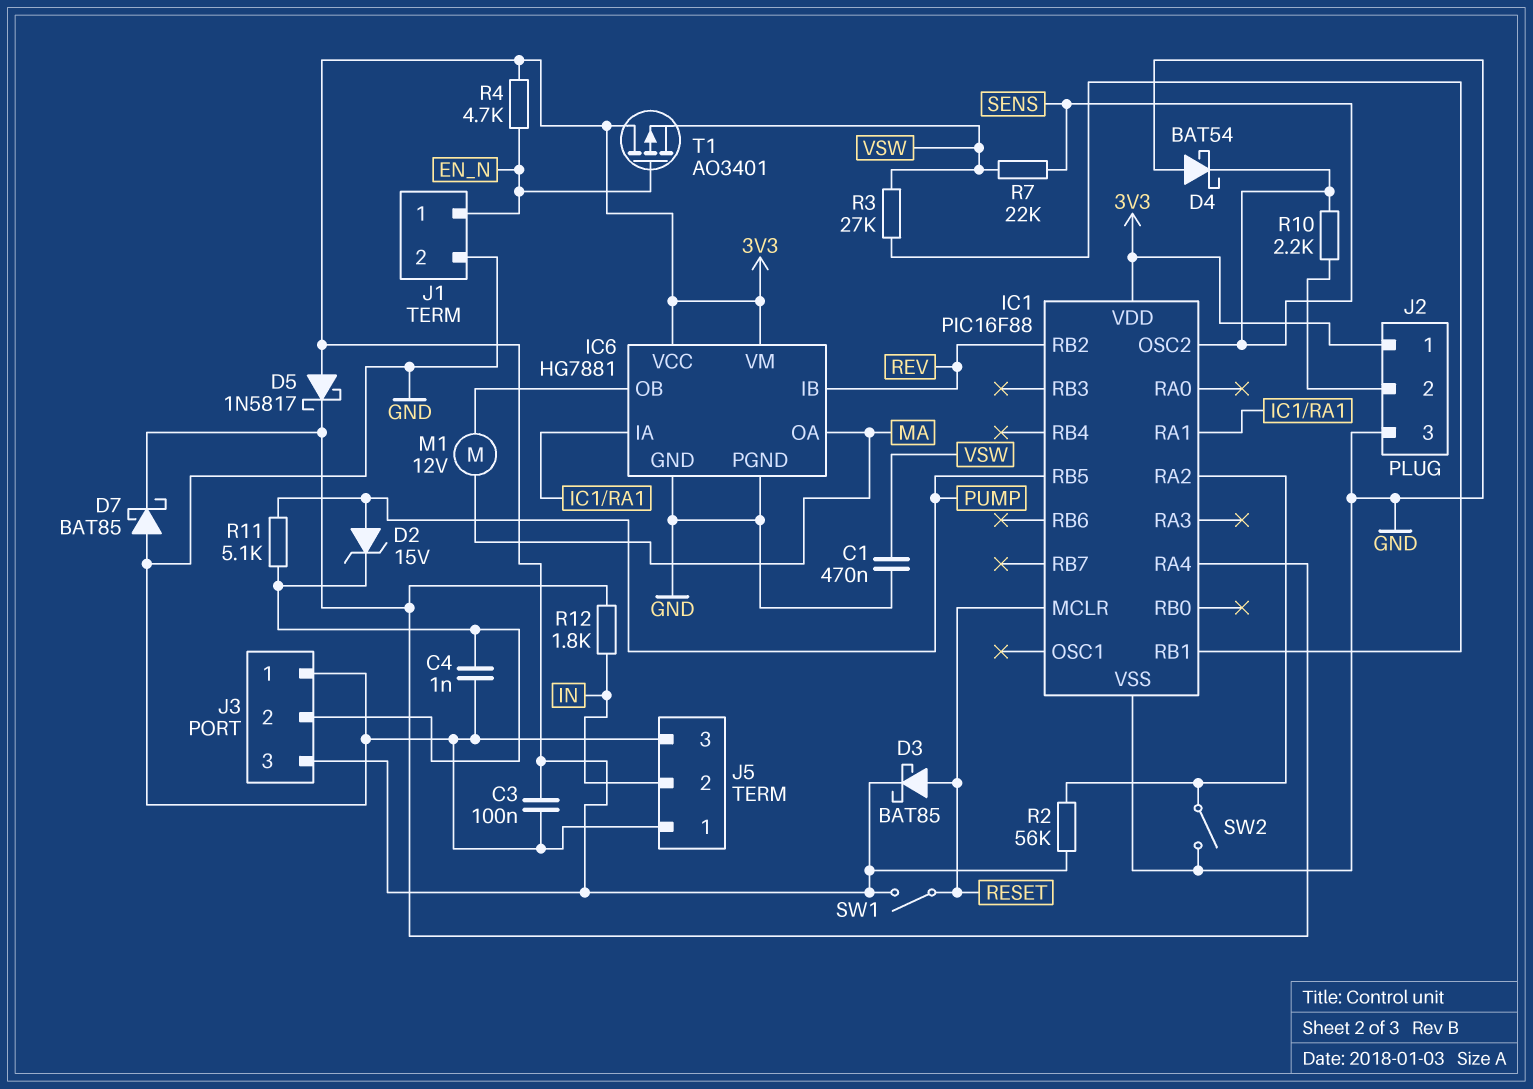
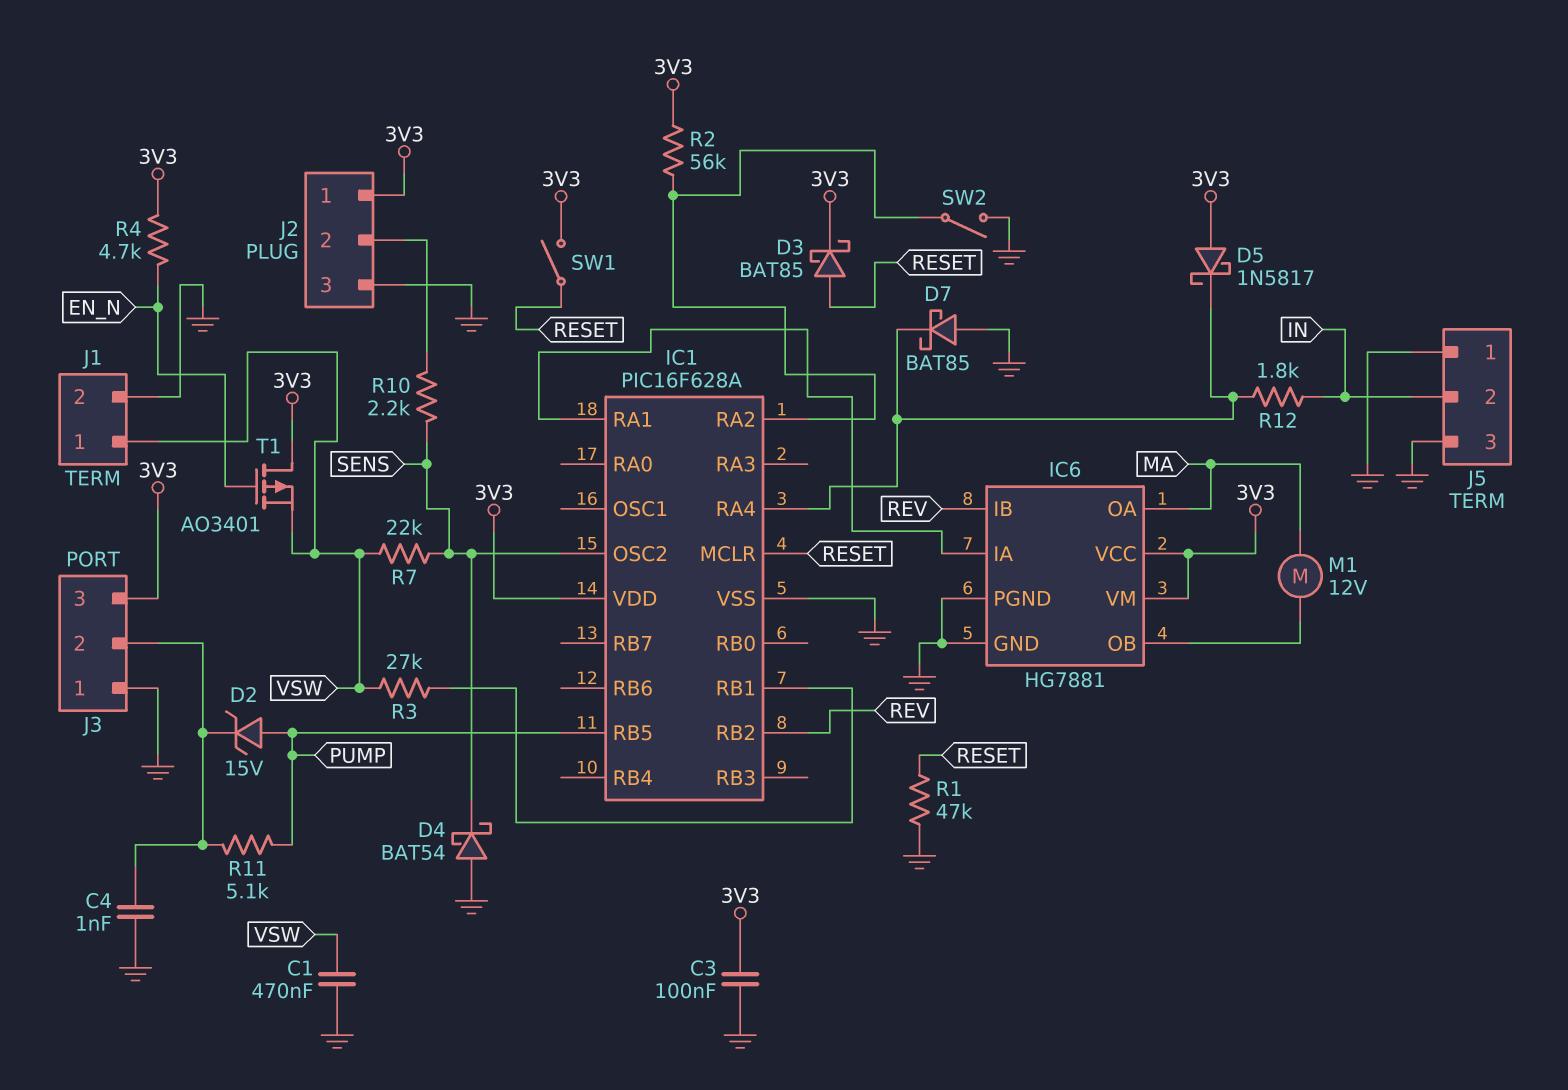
IC1: PIC16F88 -> PIC16F628A
J1 pin 1: EN_N -> VSW
R1: none -> 47k (GND, RESET)

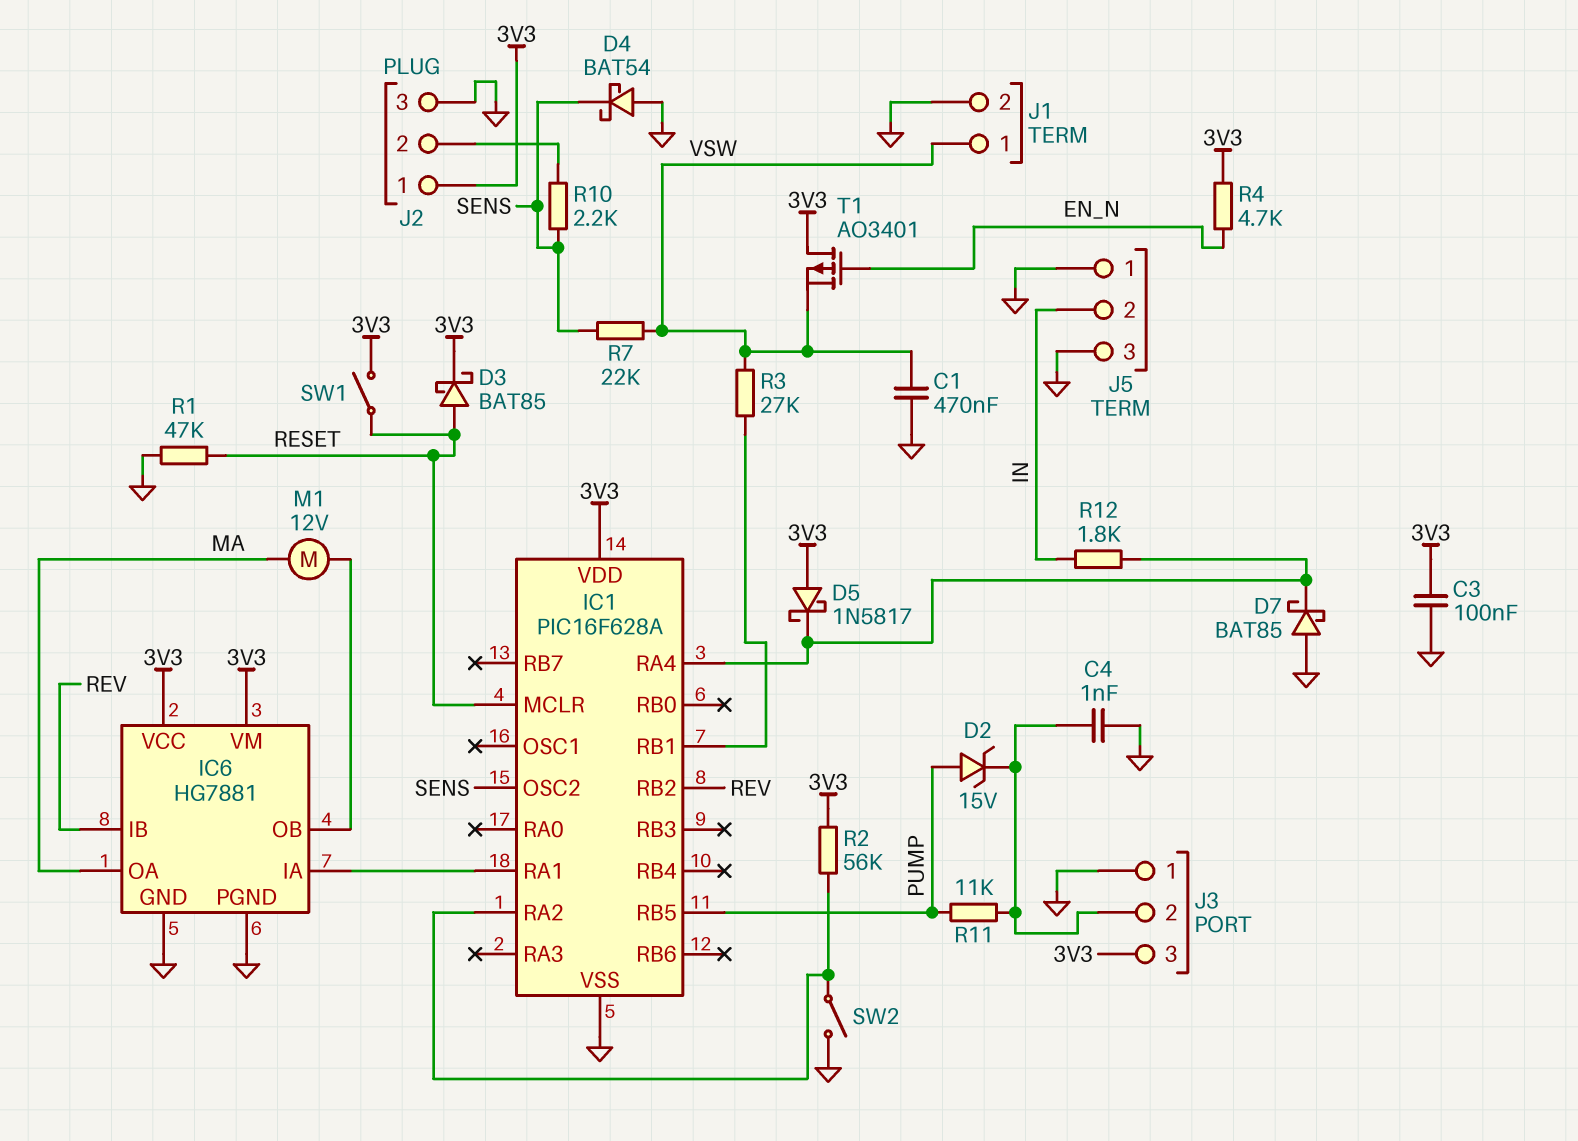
R11: 5.1k (J3/2, PUMP) -> 11k (J3/2, PUMP)

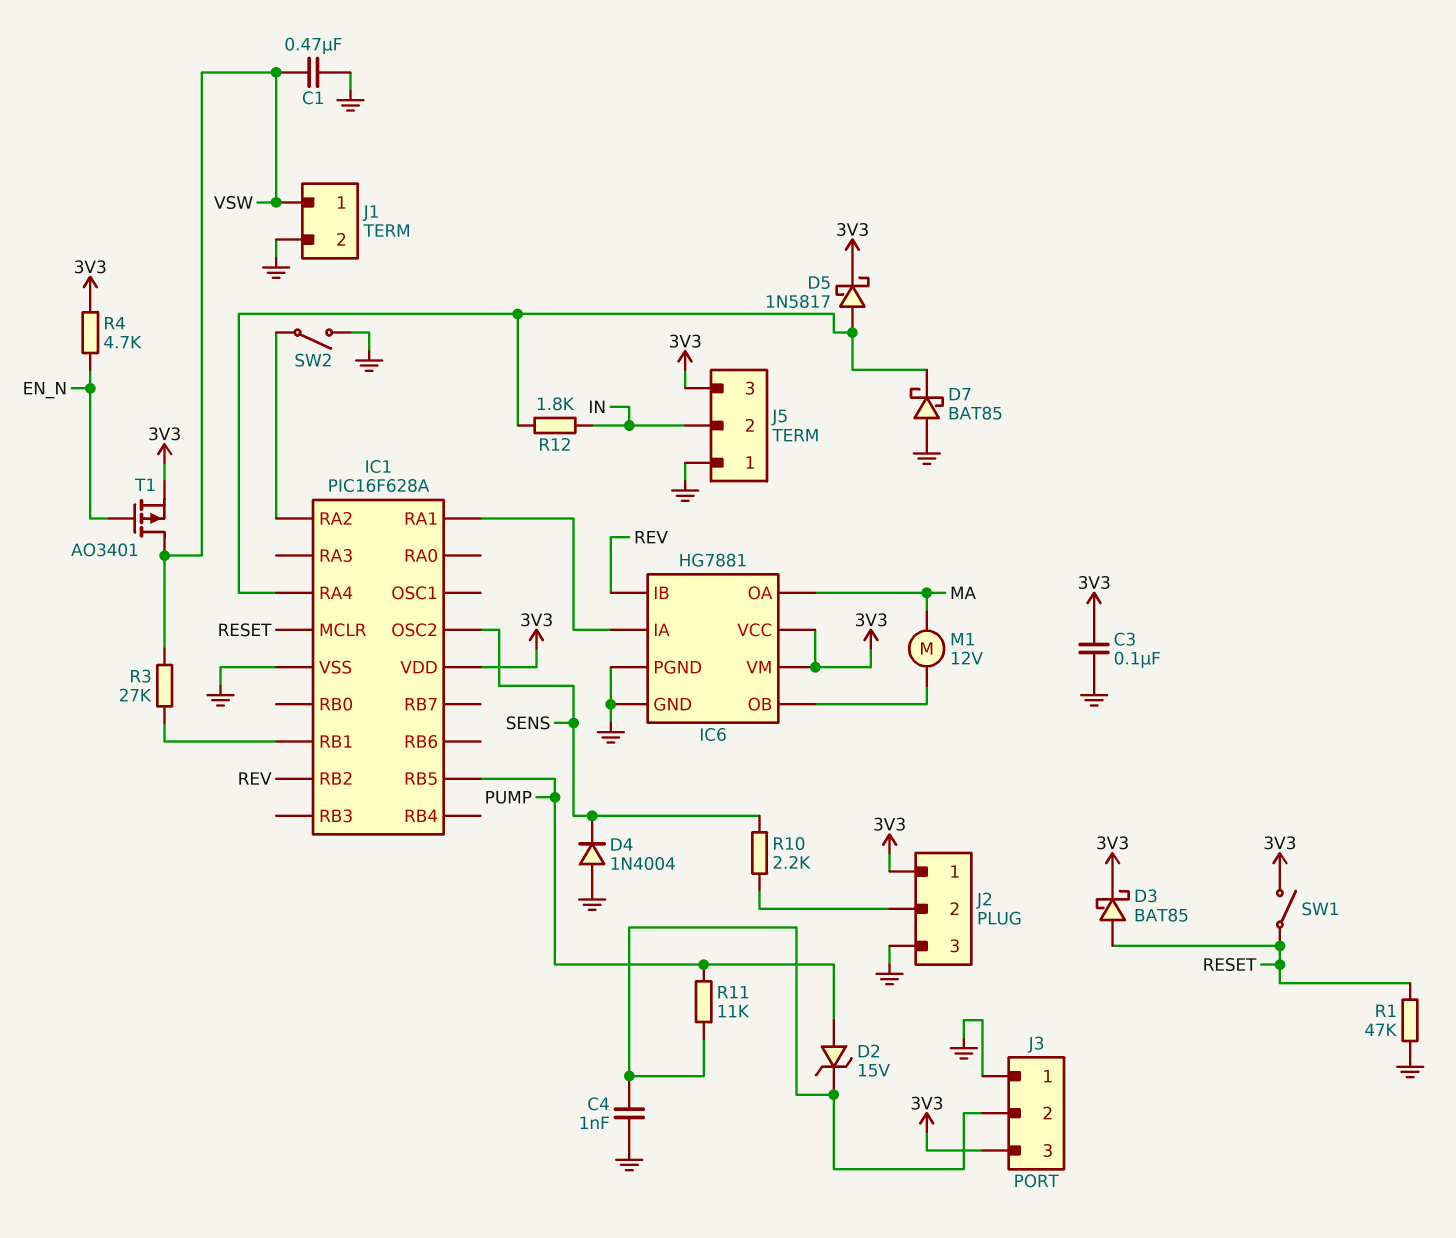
D4: schottky BAT54 (A GND, K SENS) -> diode 1N4004 (A GND, K SENS)
D5: schottky 1N5817 (A 3V3, K IC1/RA4) -> schottky 1N5817 (A IC1/RA4, K 3V3)
J5 pin 3: GND -> 3V3
R2: 56k (3V3, IC1/RA2) -> none
R7: 22k (SENS, VSW) -> none
T1: PMOS AO3401 (G EN_N, D 3V3, S VSW) -> PMOS AO3401 (G EN_N, D VSW, S 3V3)

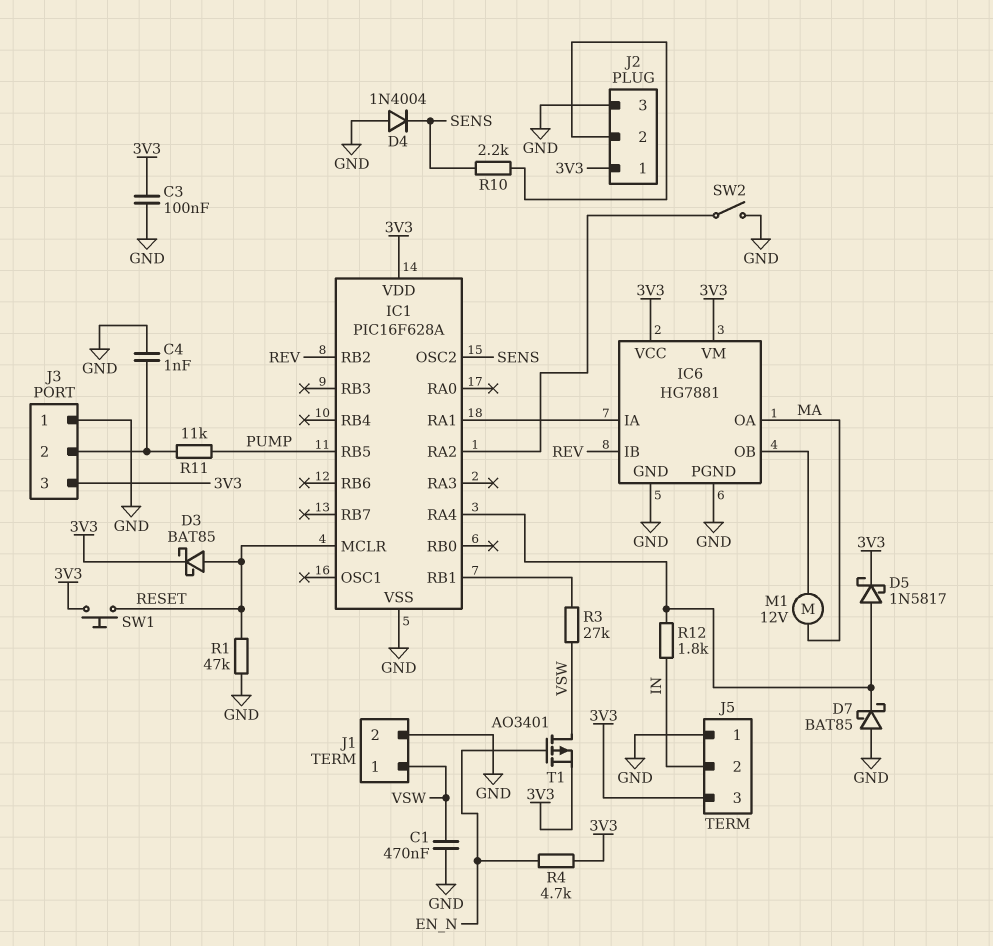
D2: zener 15V (A PUMP, K J3/2) -> none
SW1: switch (3V3, RESET) -> button (3V3, RESET)

